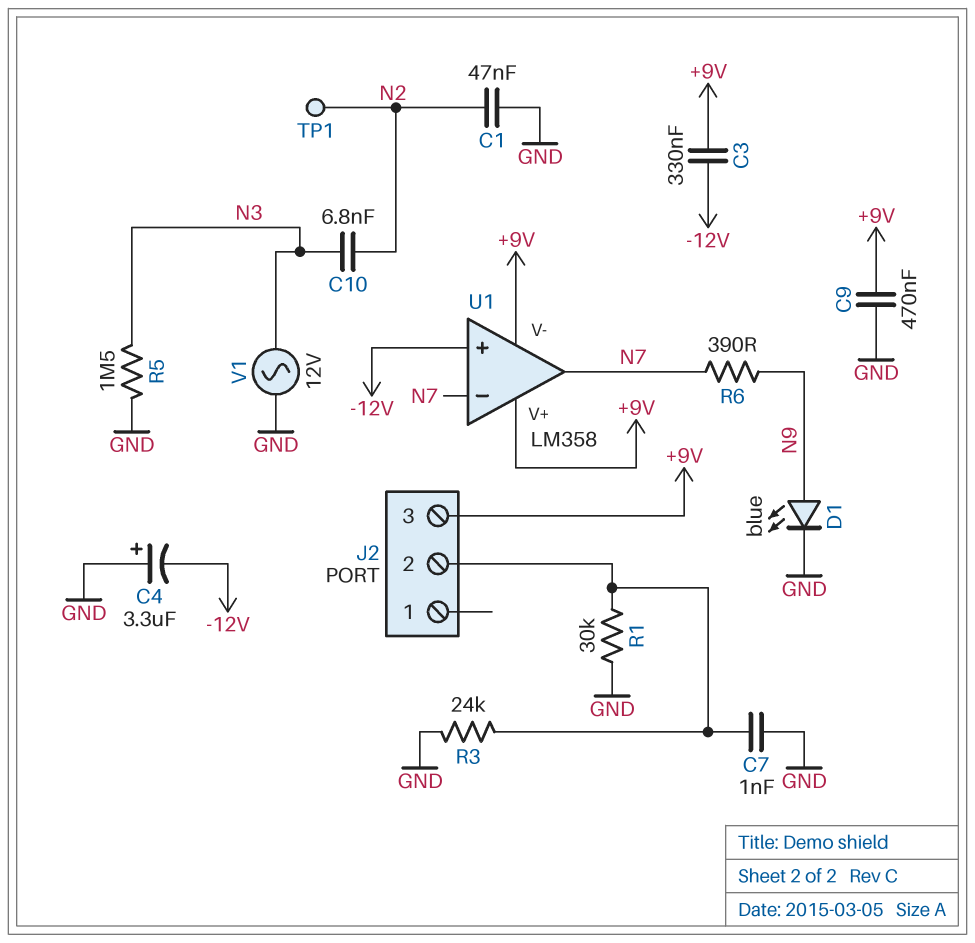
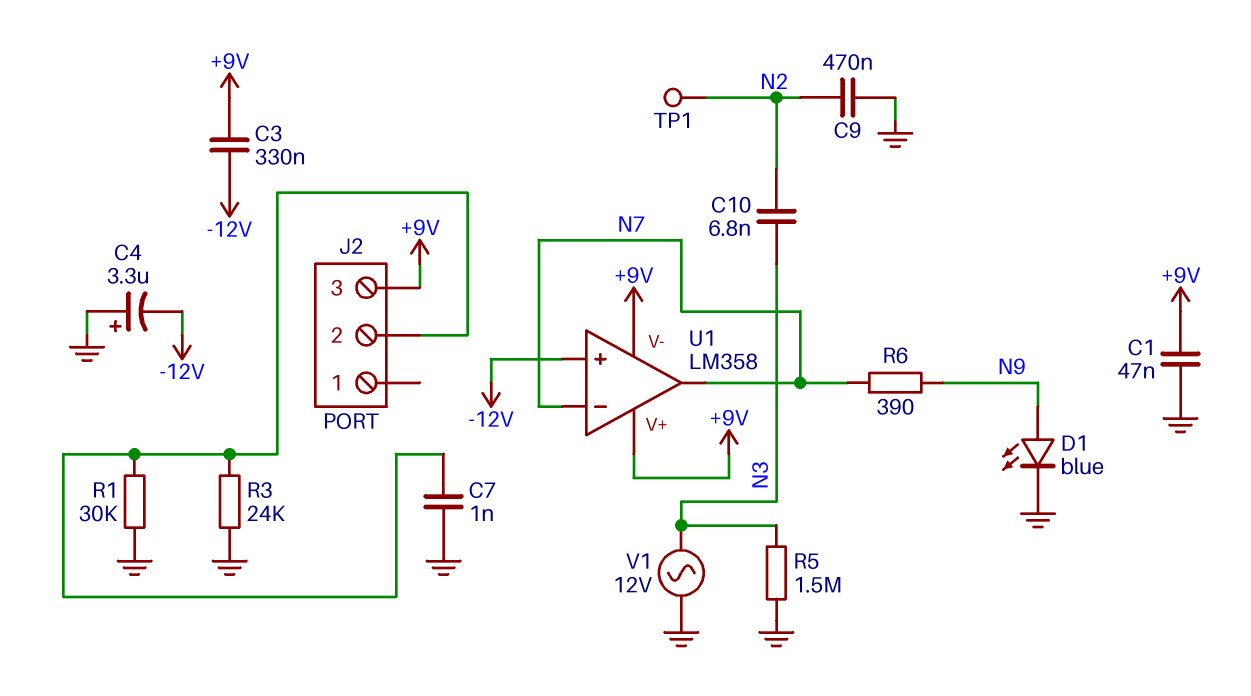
C1: 47nF (GND, N2) -> 47nF (+9V, GND)
C9: 470nF (+9V, GND) -> 470nF (GND, N2)

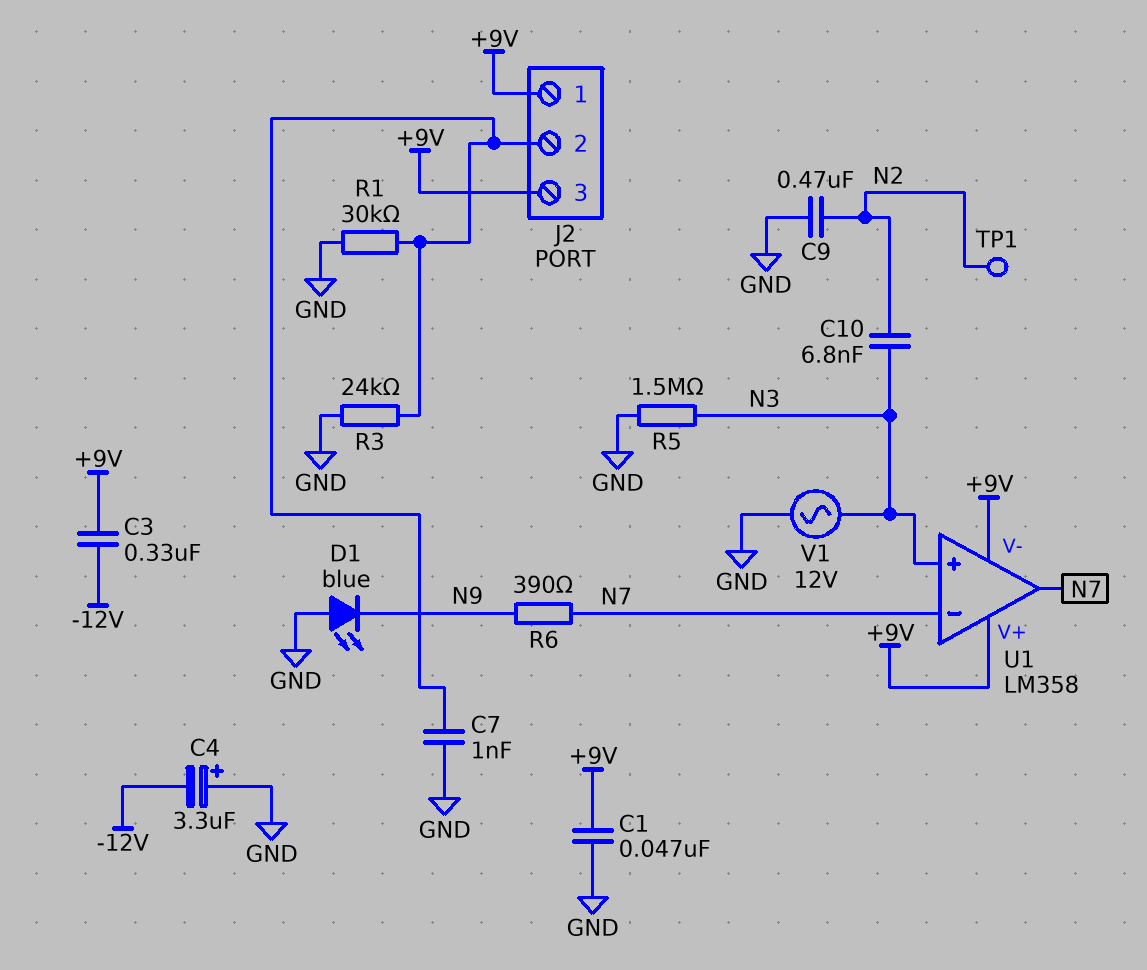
D1: LED blue (A N9, K GND) -> LED blue (A GND, K N9)
J2 pin 1: none -> +9V
U1 pin in+: -12V -> N3

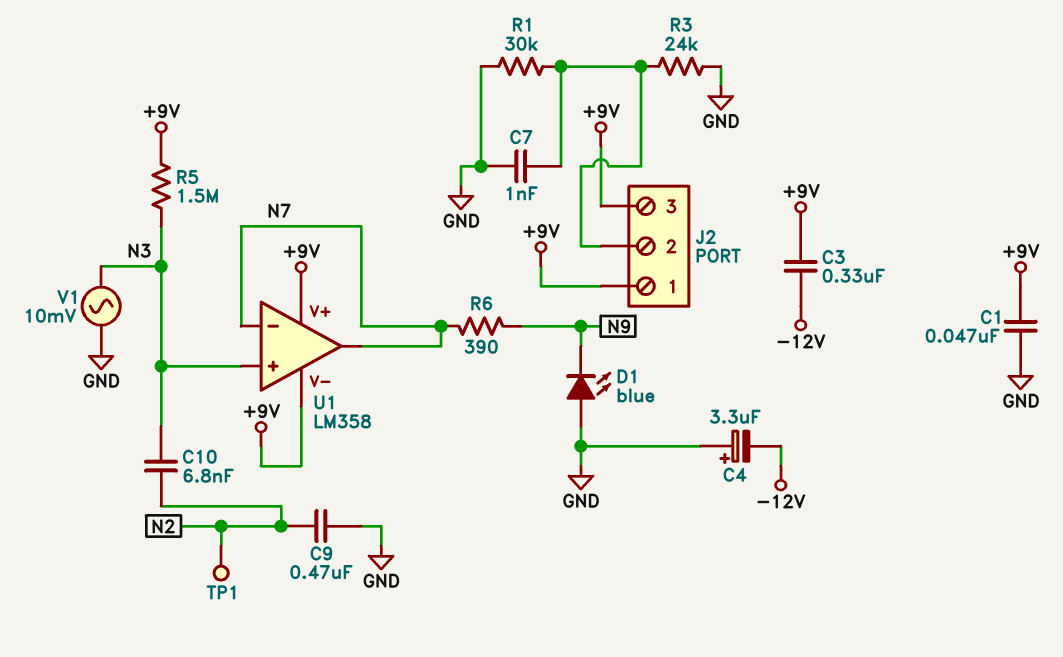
R5: 1.5M (GND, N3) -> 1.5M (+9V, N3)
V1: AC 12V (GND, N3) -> AC 10mV (GND, N3)

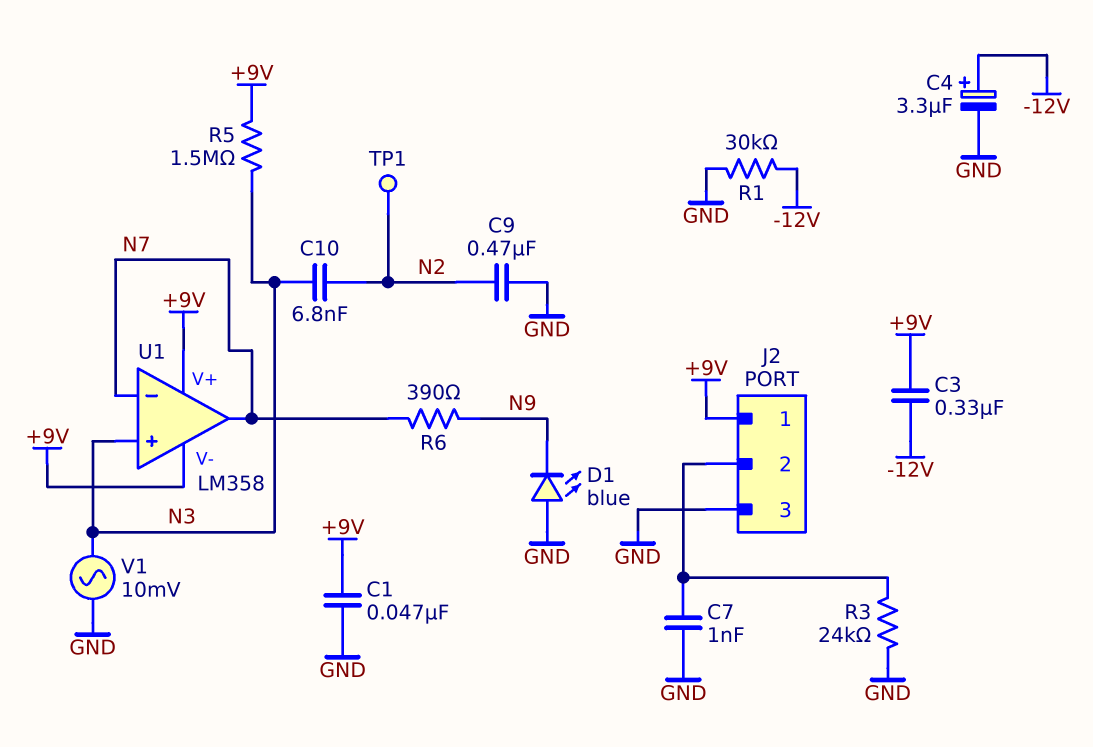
C4: 3.3uF (plus GND, minus -12V) -> 3.3uF (plus -12V, minus GND)
J2 pin 3: +9V -> GND
R1: 30k (GND, J2/2) -> 30k (-12V, GND)

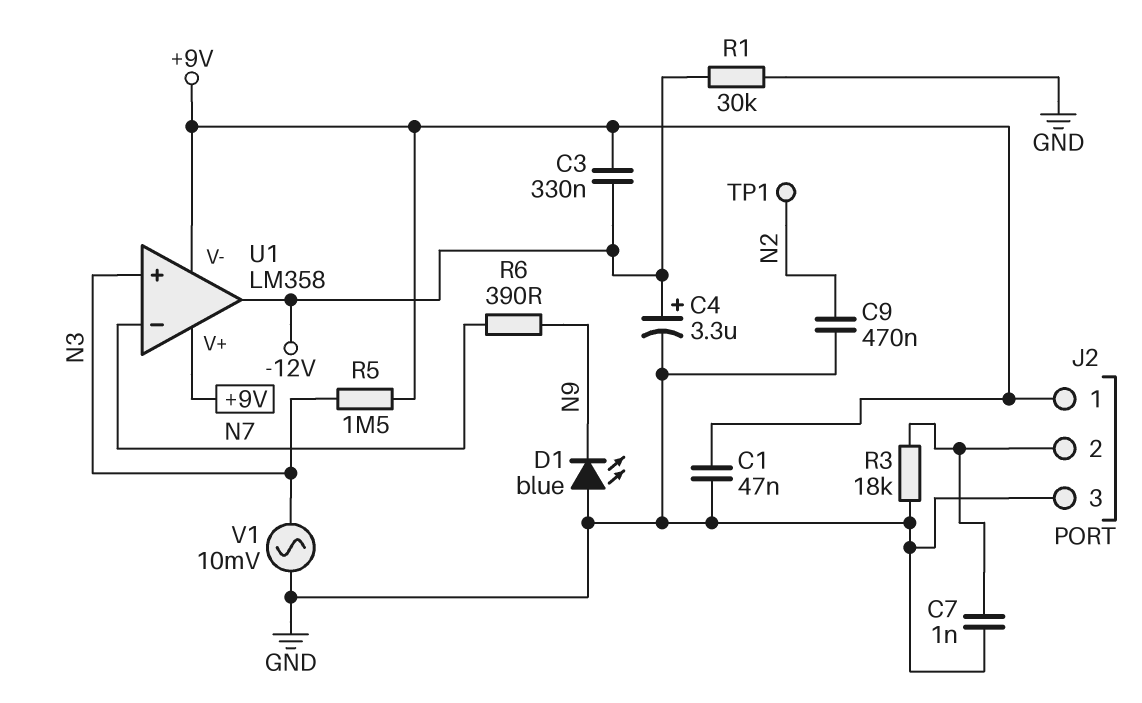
C10: 6.8nF (N2, N3) -> none
R3: 24k (GND, J2/2) -> 18k (GND, J2/2)
U1 pin out: N7 -> -12V

